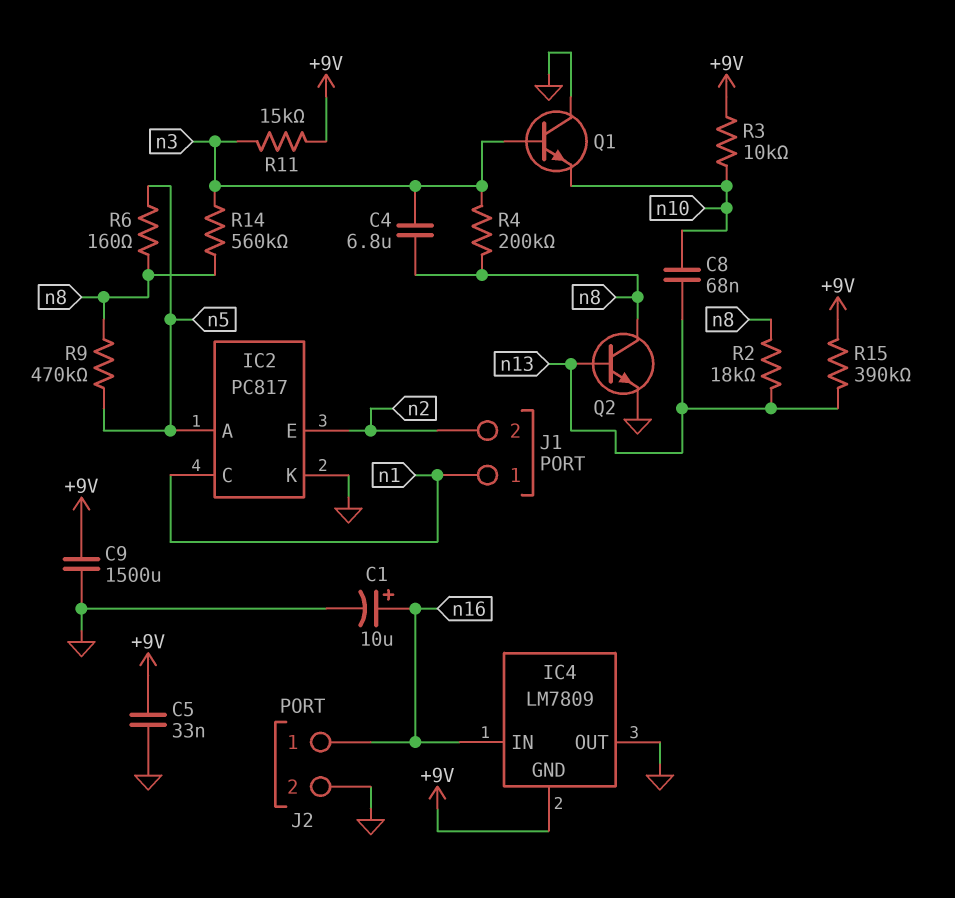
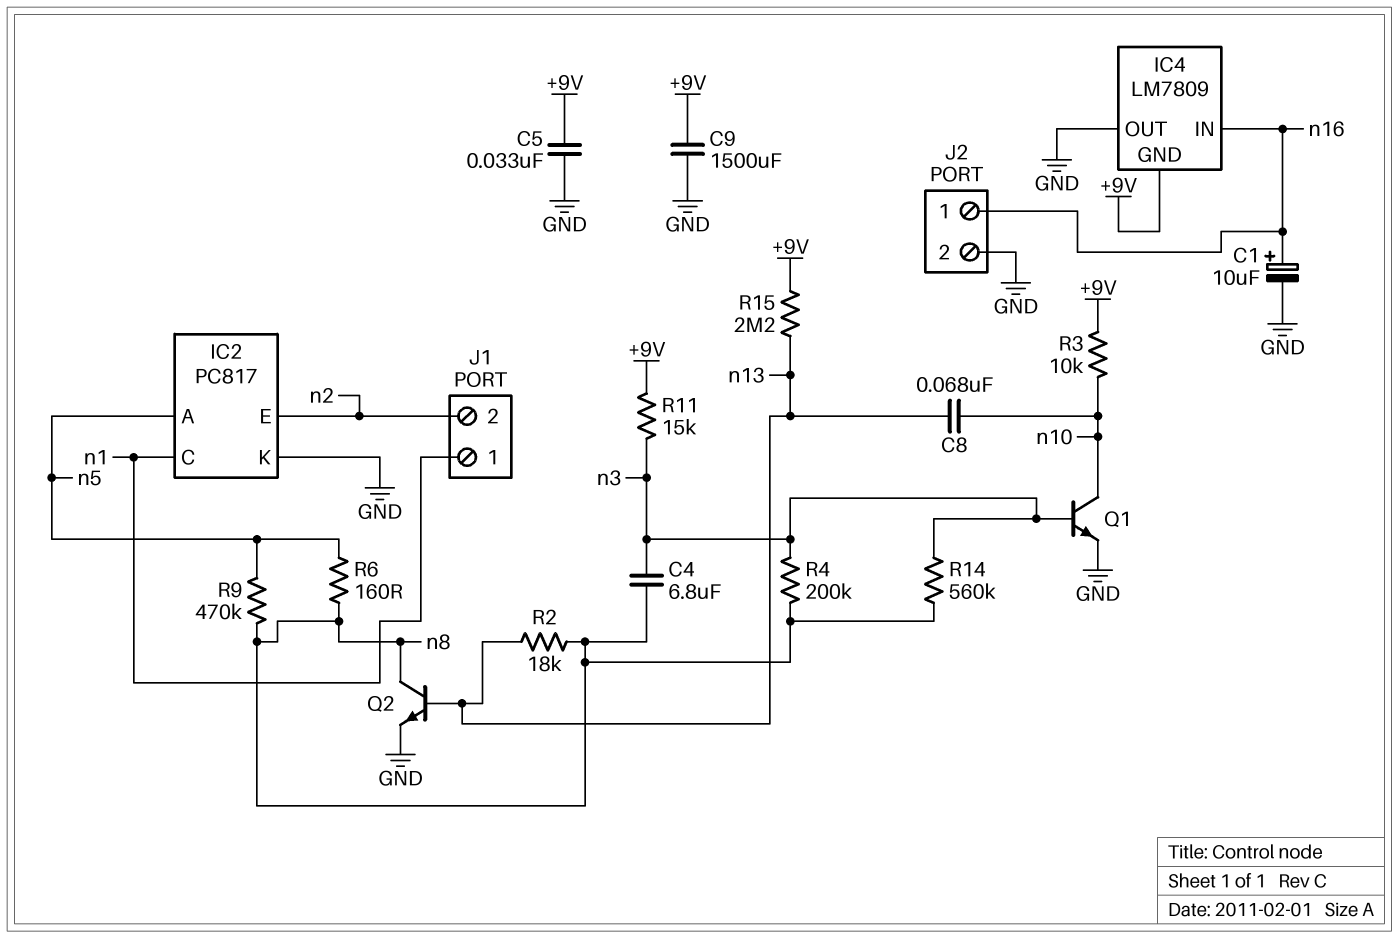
Q1: NPN (B n3, C GND, E n10) -> NPN (B n3, C n10, E GND)
R15: 390k (+9V, n13) -> 2.2M (+9V, n13)

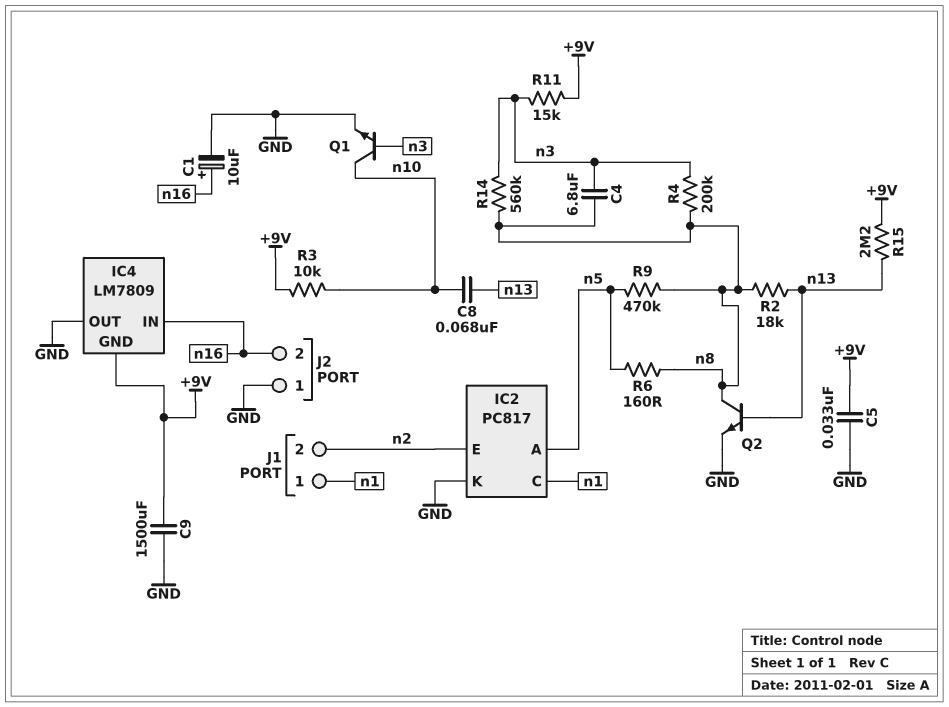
J2 pin 1: n16 -> GND
J2 pin 2: GND -> n16

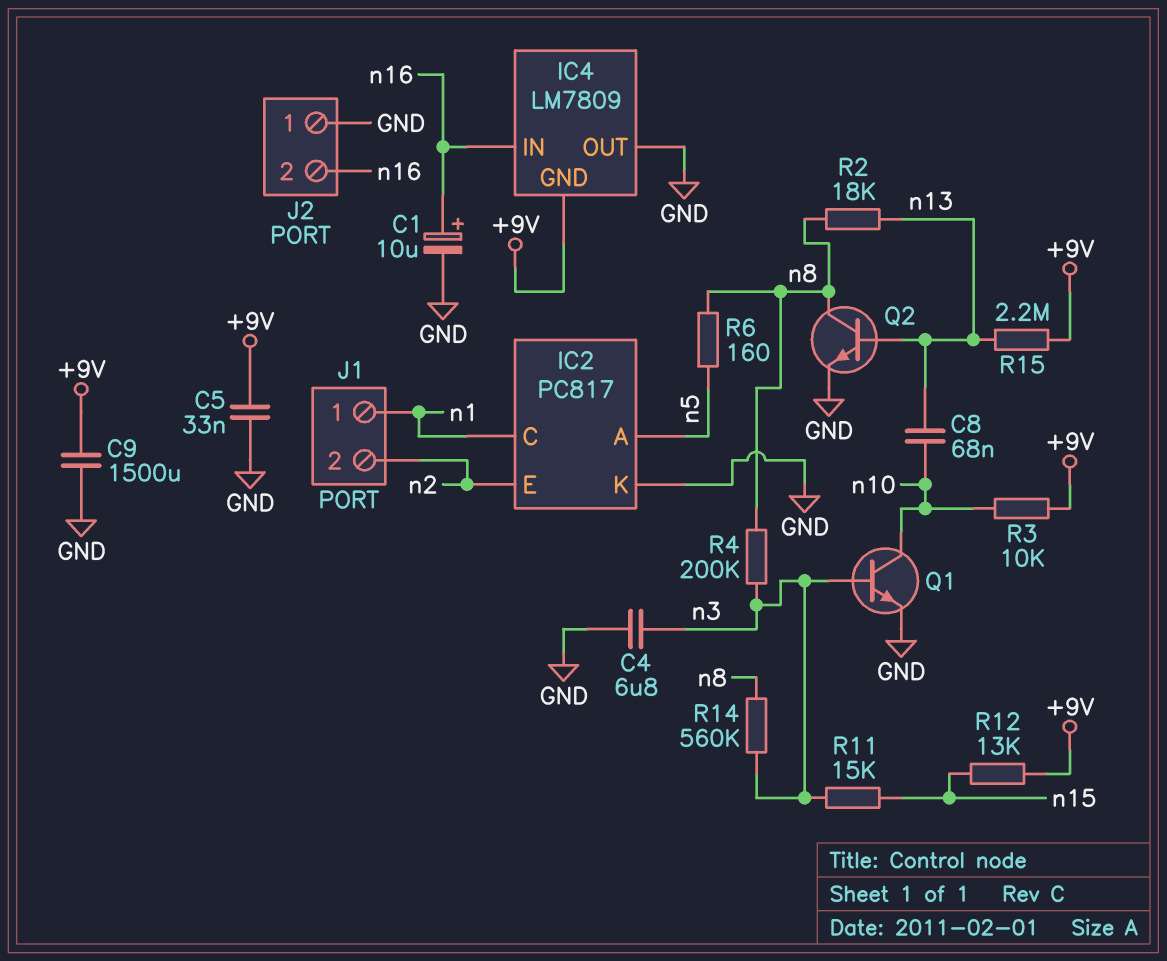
C4: 6.8uF (n3, n8) -> 6.8uF (GND, n3)
R9: 470k (n5, n8) -> none
R11: 15k (+9V, n3) -> 15k (n3, n15)
R12: none -> 13k (+9V, n15)

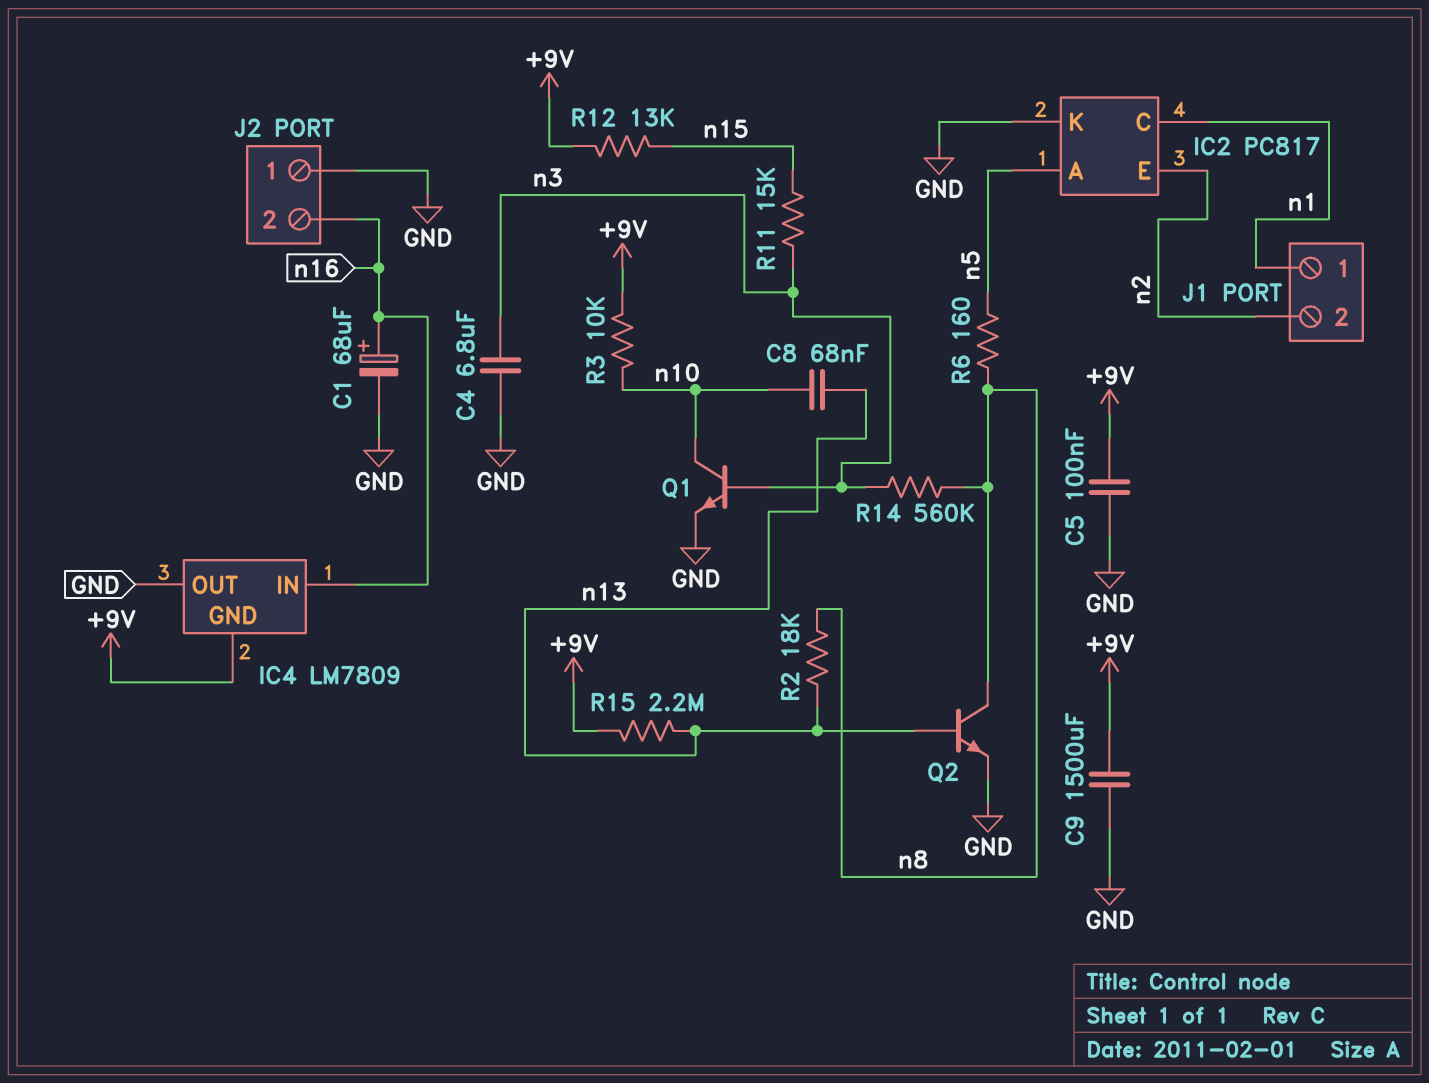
C1: 10uF (plus n16, minus GND) -> 68uF (plus n16, minus GND)
C5: 33nF (+9V, GND) -> 100nF (+9V, GND)
R4: 200k (n3, n8) -> none

